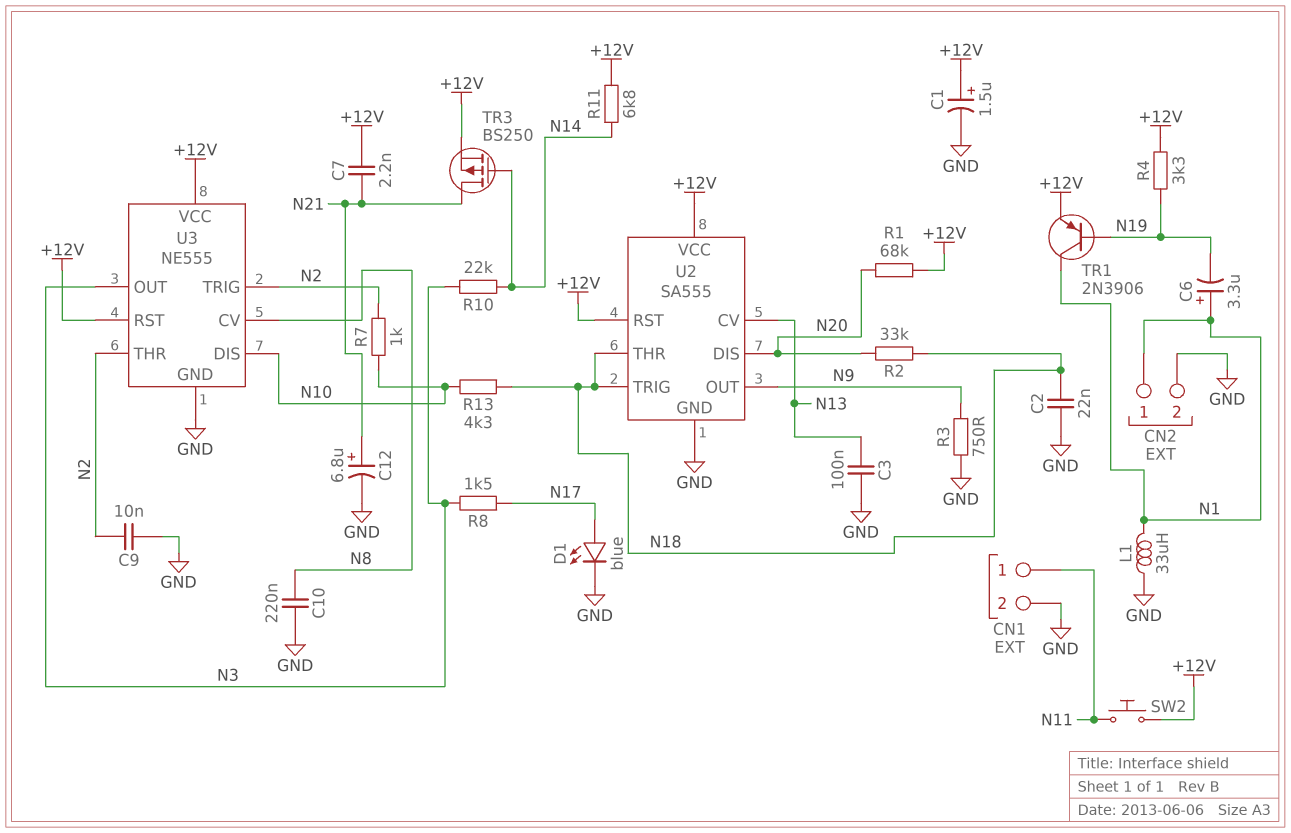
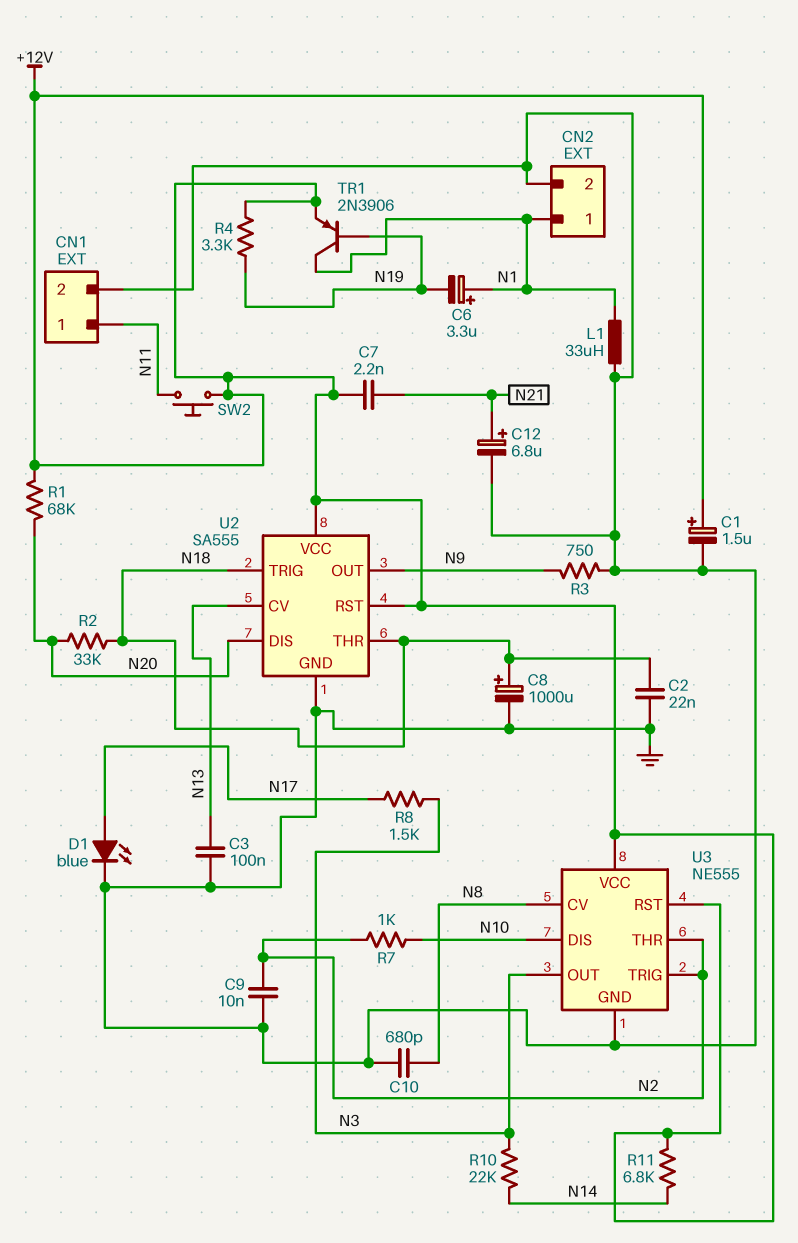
C8: none -> 1000uF (plus N18, minus GND)
C10: 220nF (GND, N8) -> 680pF (GND, N8)
R13: 4.3k (N10, N18) -> none
TR3: PMOS BS250 (G N14, D N21, S +12V) -> none

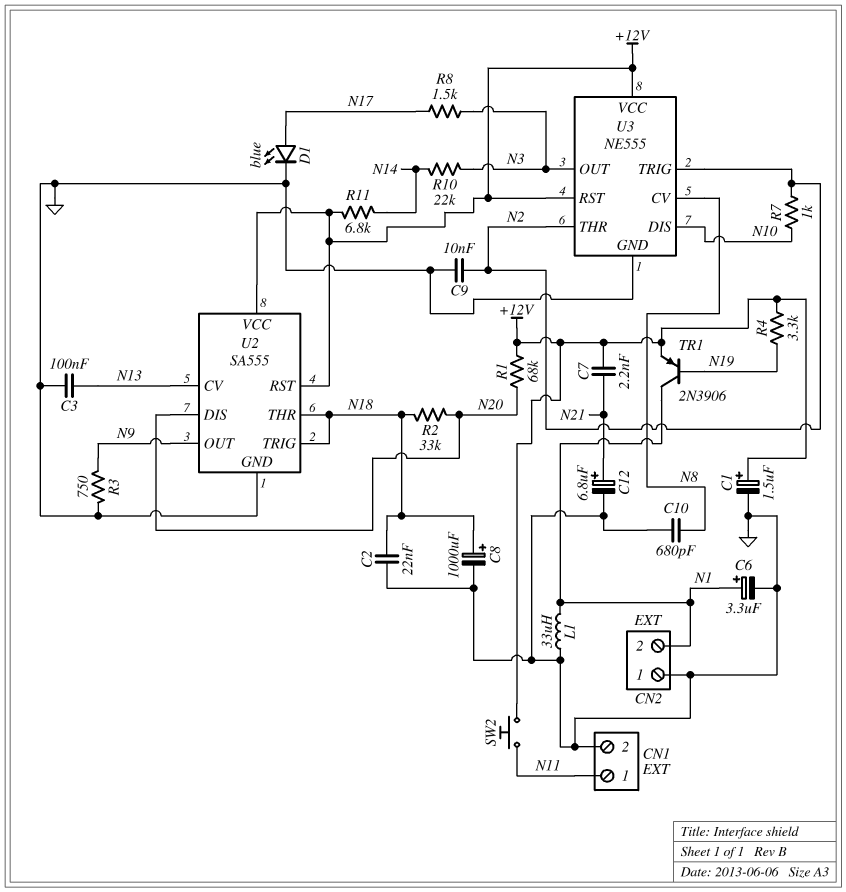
C6: 3.3uF (plus N1, minus N19) -> 3.3uF (plus N1, minus GND)
CN2 pin 1: N1 -> GND
CN2 pin 2: GND -> N1

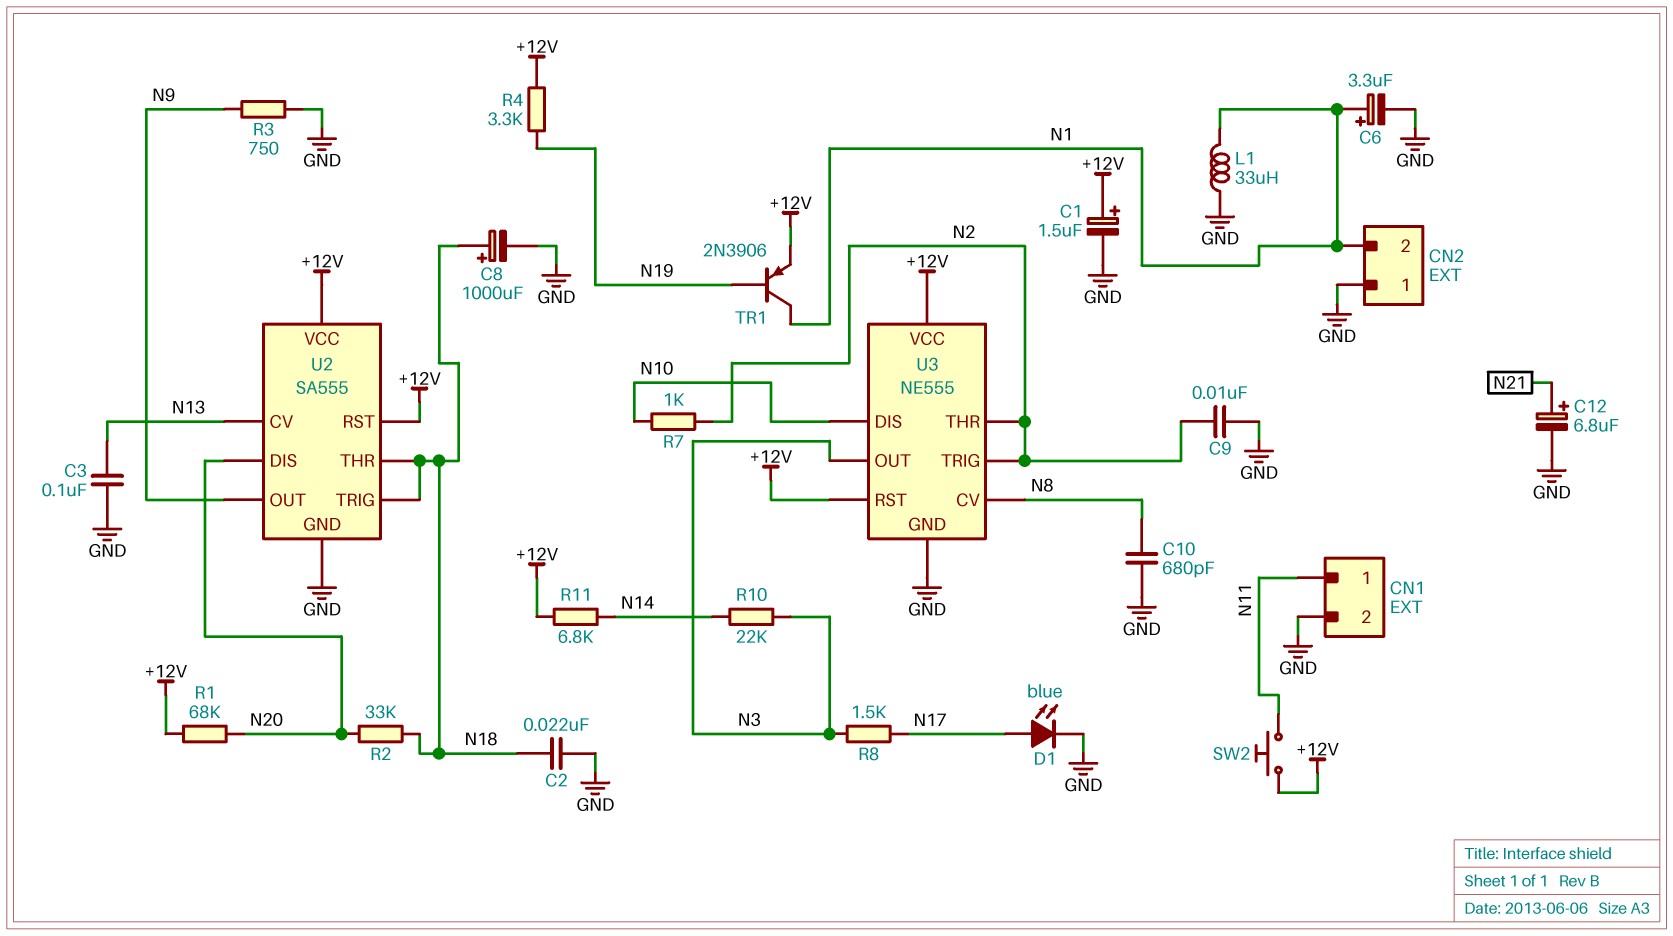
C7: 2.2nF (+12V, N21) -> none

